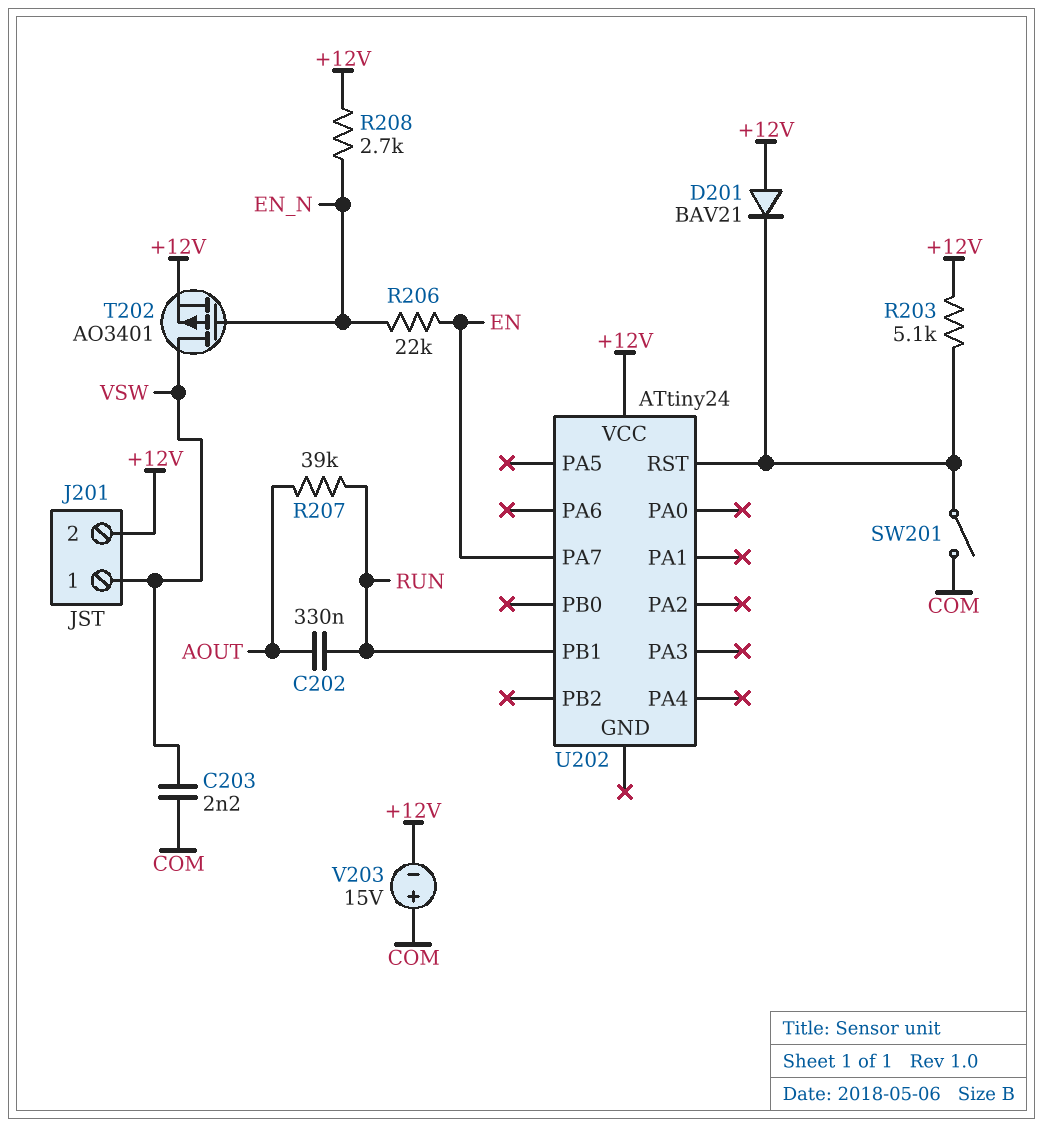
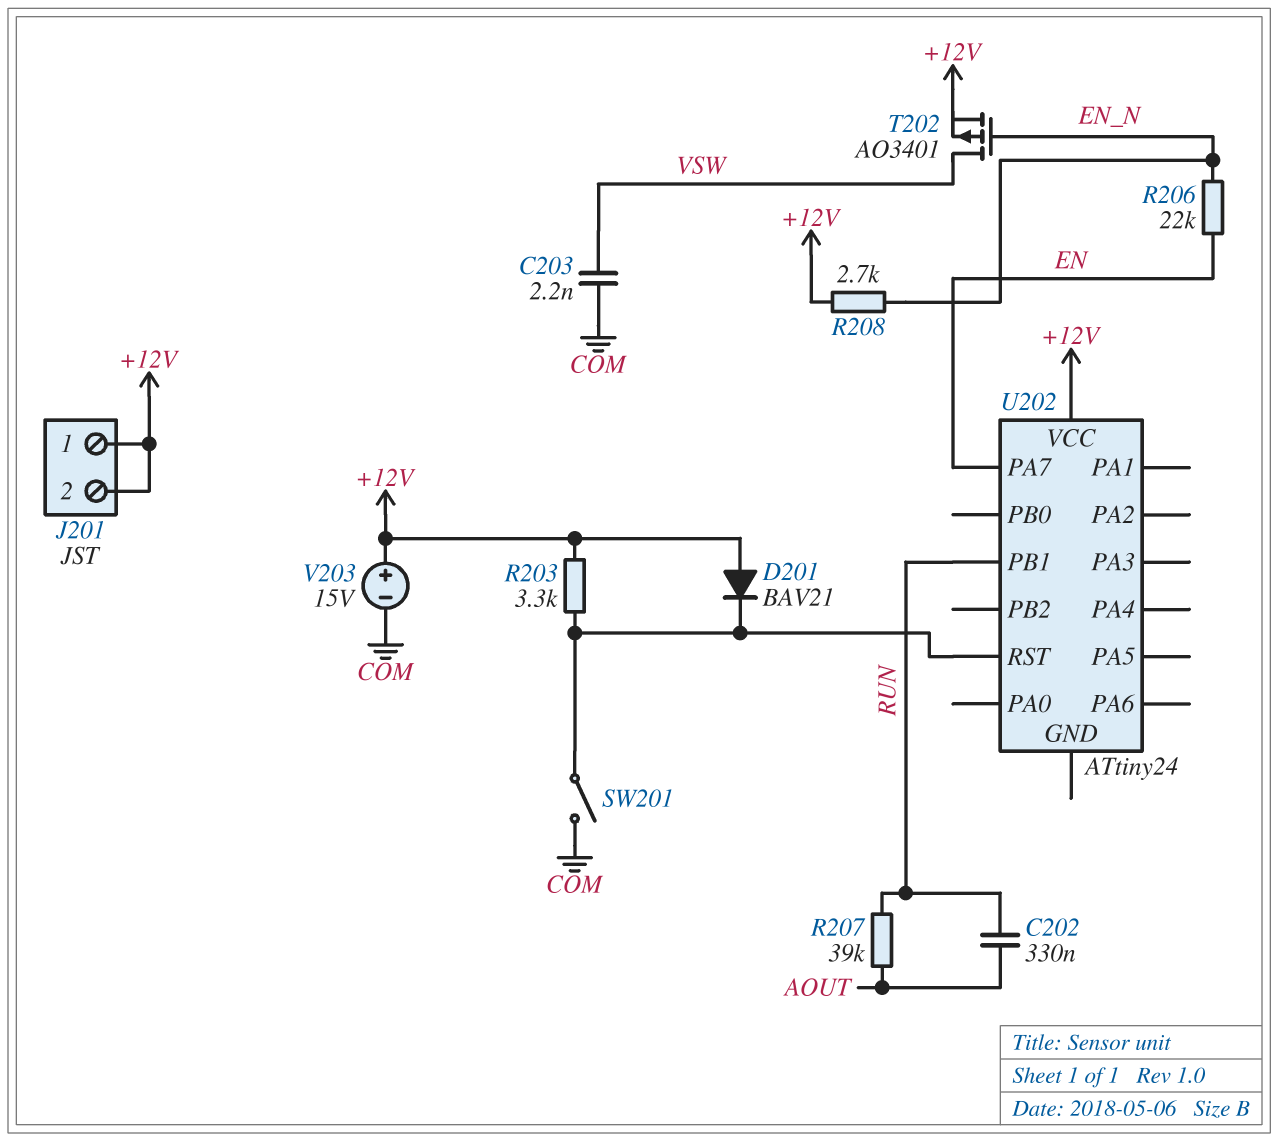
J201 pin 1: VSW -> +12V
R203: 5.1k (+12V, U202/RST) -> 3.3k (+12V, U202/RST)
V203: 15V (plus COM, minus +12V) -> 15V (plus +12V, minus COM)

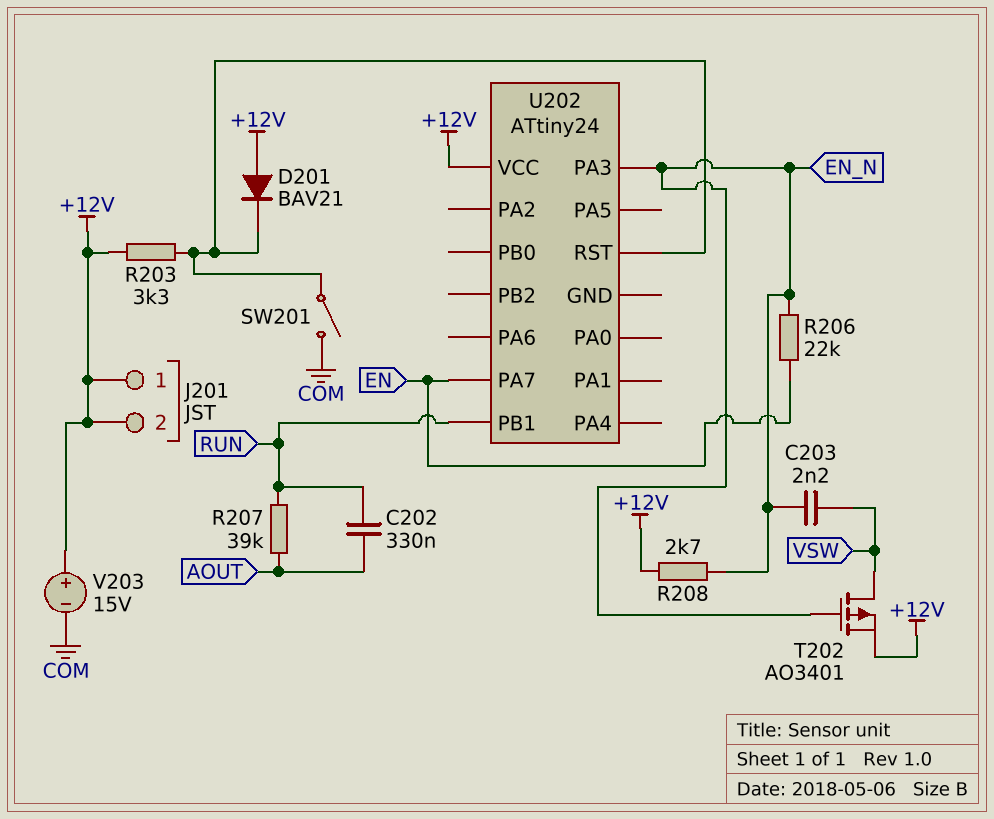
C203: 2.2nF (COM, VSW) -> 2.2nF (EN_N, VSW)
U202 pin PA3: none -> EN_N

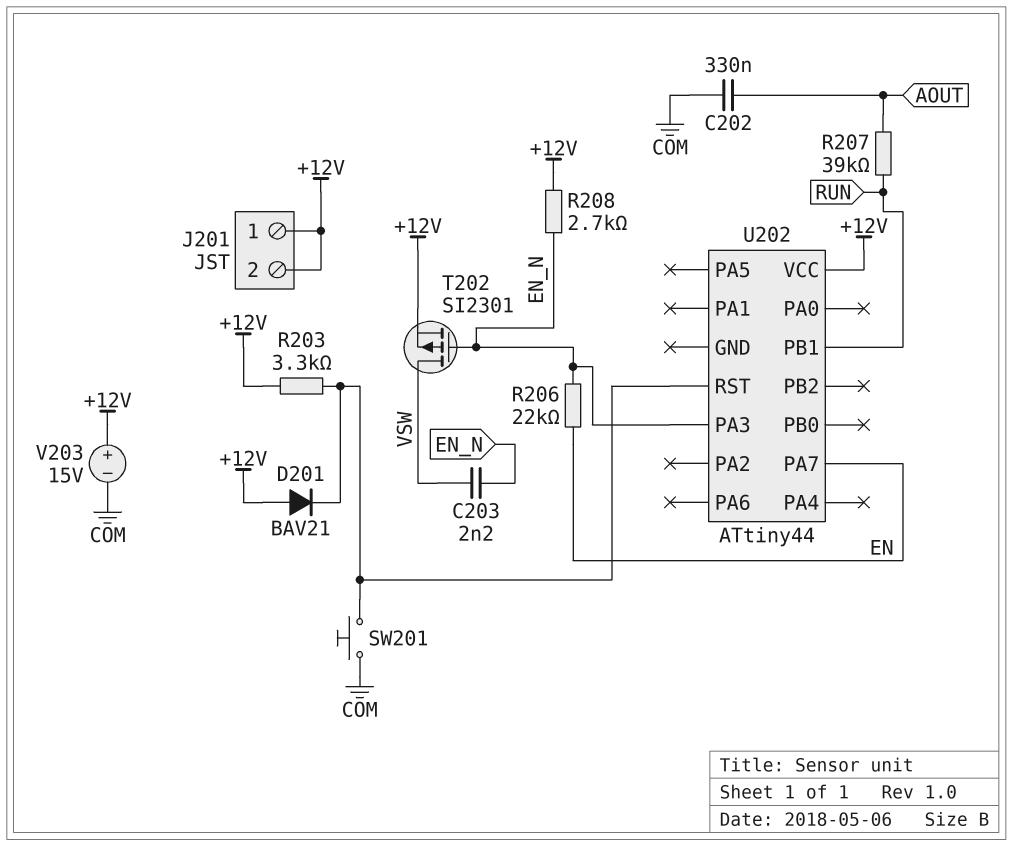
C202: 330nF (AOUT, RUN) -> 330nF (AOUT, COM)
SW201: switch (COM, U202/RST) -> button (COM, U202/RST)
T202: PMOS AO3401 (G EN_N, D VSW, S +12V) -> PMOS SI2301 (G EN_N, D VSW, S +12V)
U202: ATtiny24 -> ATtiny44

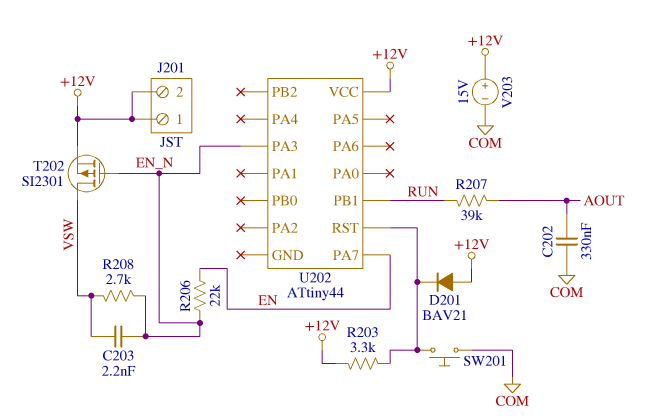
R208: 2.7k (+12V, EN_N) -> 2.7k (EN_N, VSW)

